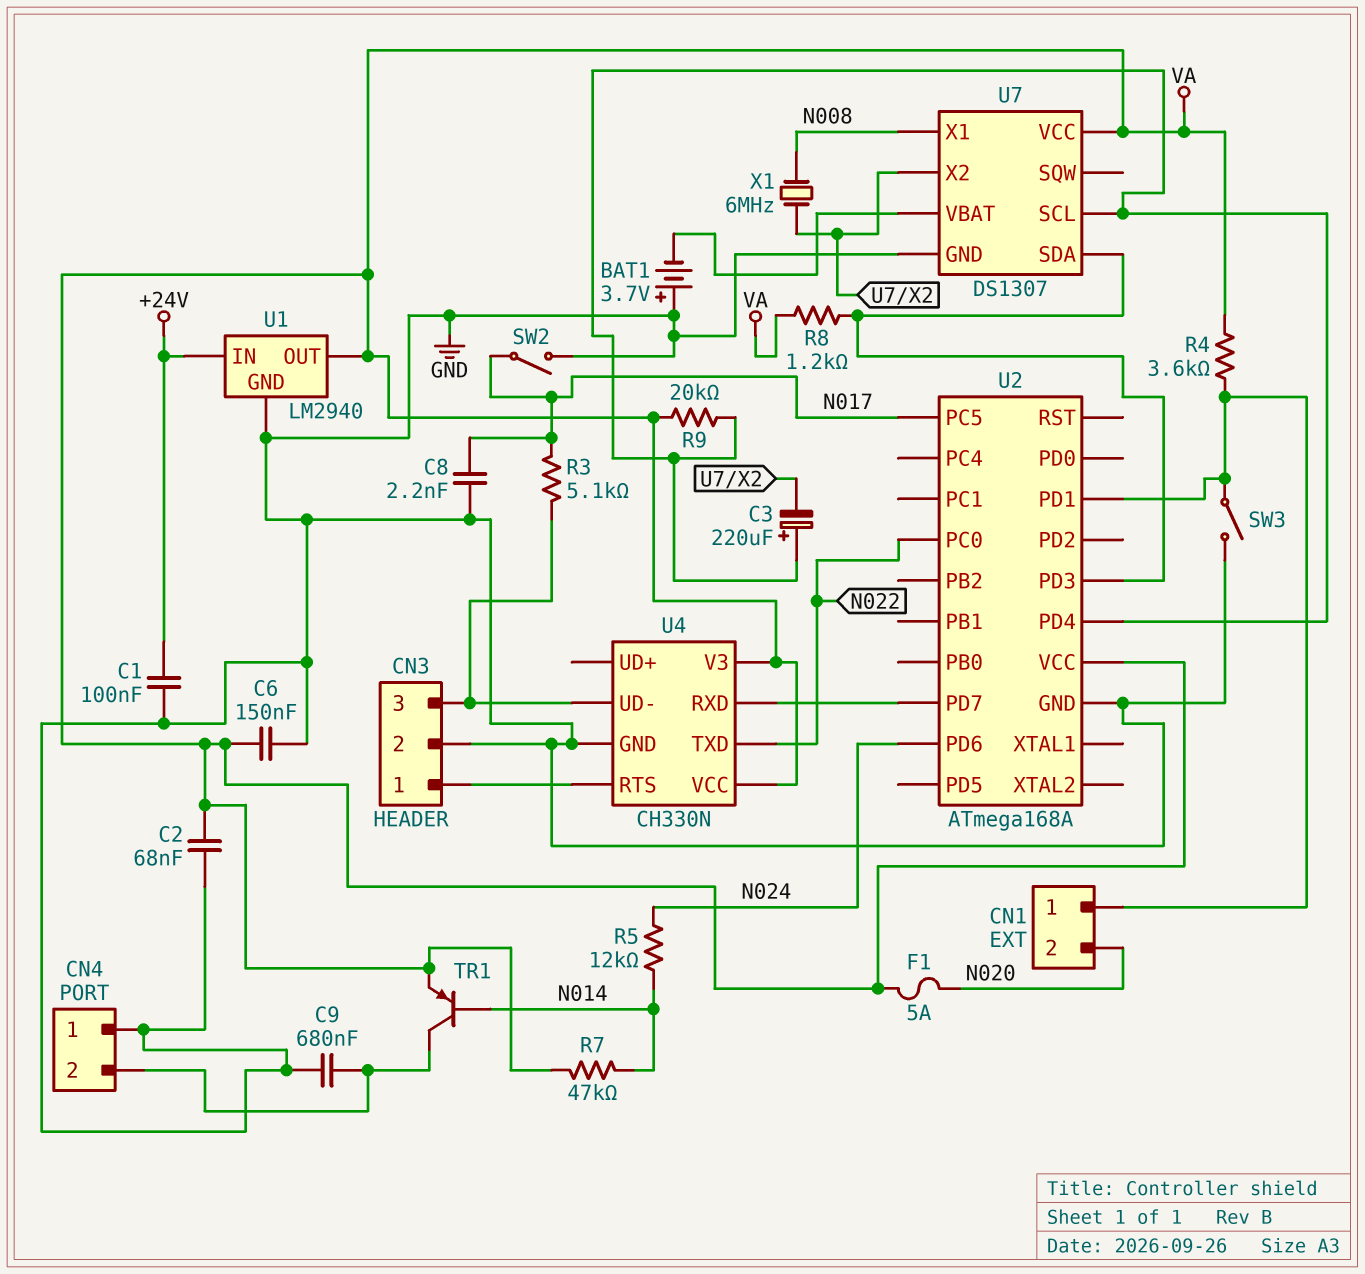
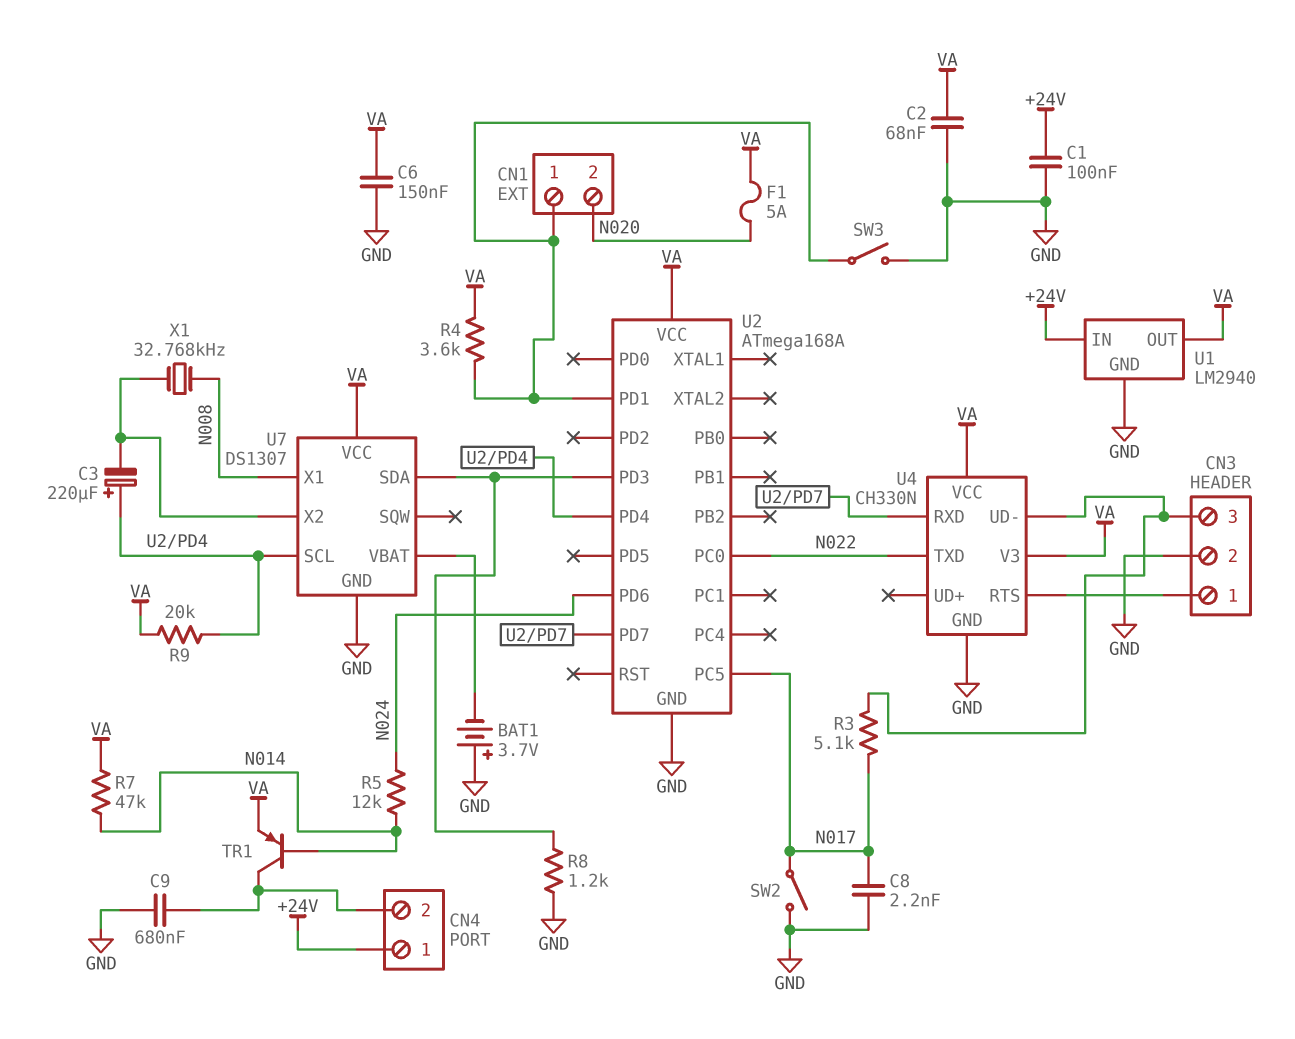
CN4 pin 1: GND -> +24V
R8: 1.2k (U2/PD3, VA) -> 1.2k (GND, U2/PD3)
X1: 6MHz (N008, U7/X2) -> 32.768kHz (N008, U7/X2)

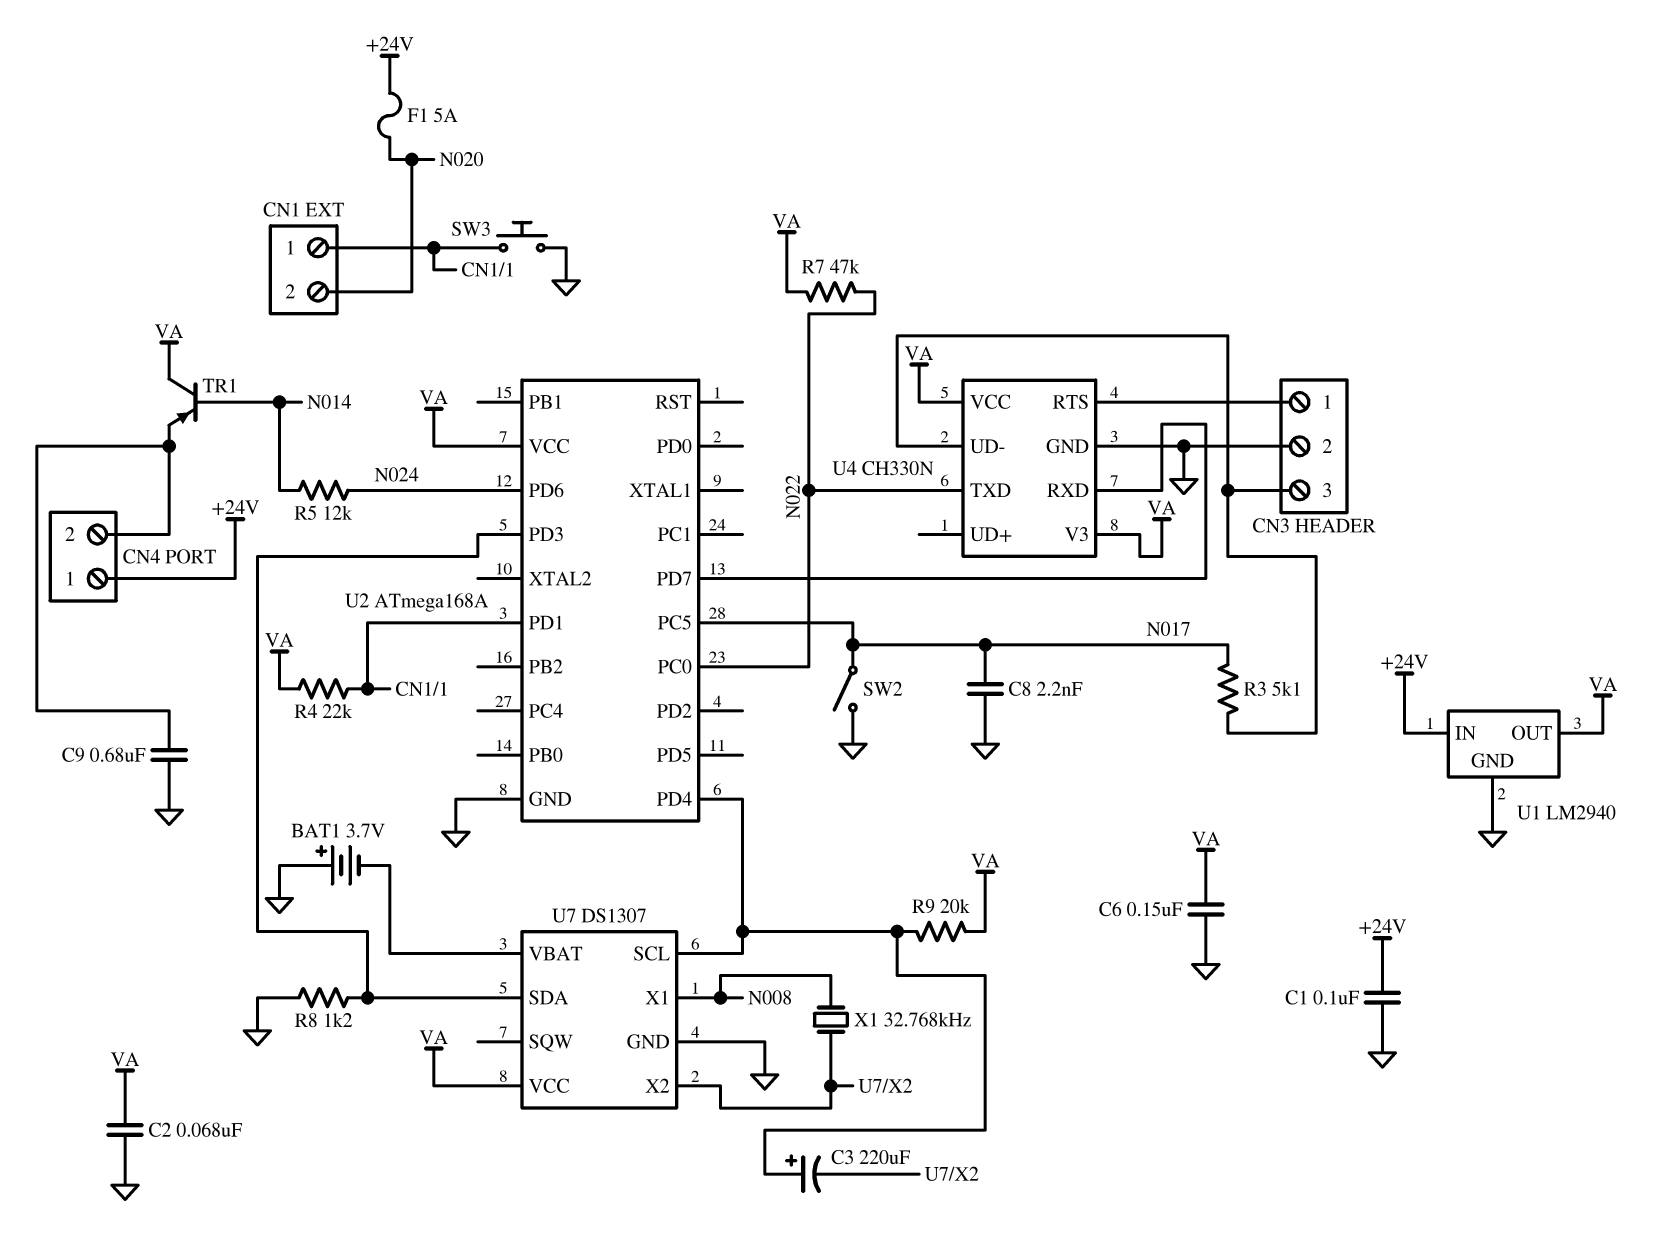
F1: 5A (N020, VA) -> 5A (+24V, N020)
R4: 3.6k (CN1/1, VA) -> 22k (CN1/1, VA)
R7: 47k (N014, VA) -> 47k (N022, VA)
SW3: switch (CN1/1, GND) -> button (CN1/1, GND)
TR1: PNP (B N014, C CN4/2, E VA) -> PNP (B N014, C VA, E CN4/2)

